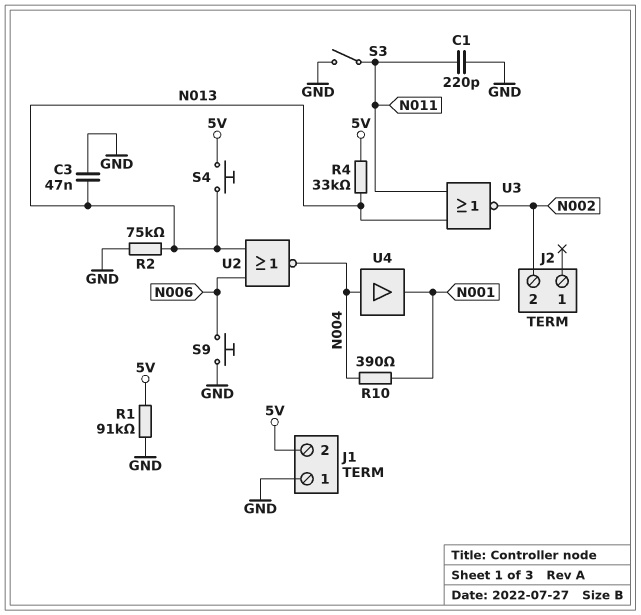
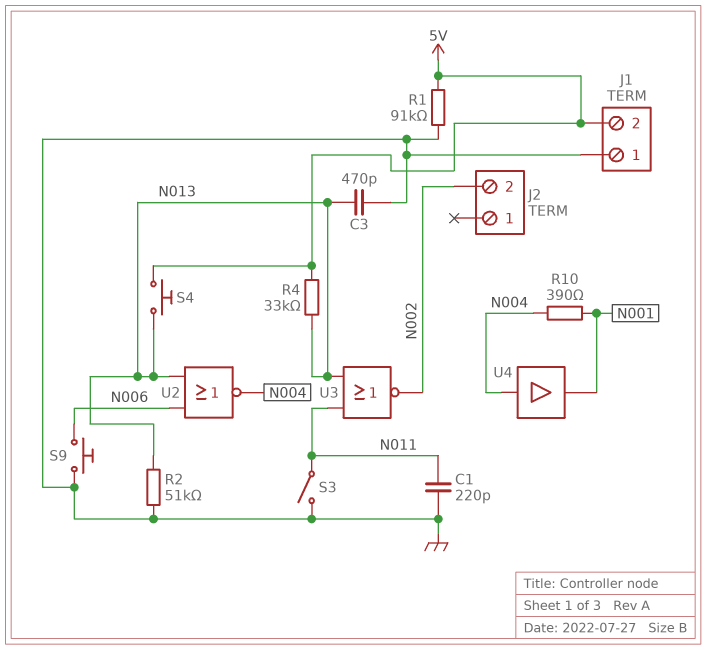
C3: 47nF (GND, N013) -> 470pF (GND, N013)
R2: 75k (GND, N013) -> 51k (GND, N013)

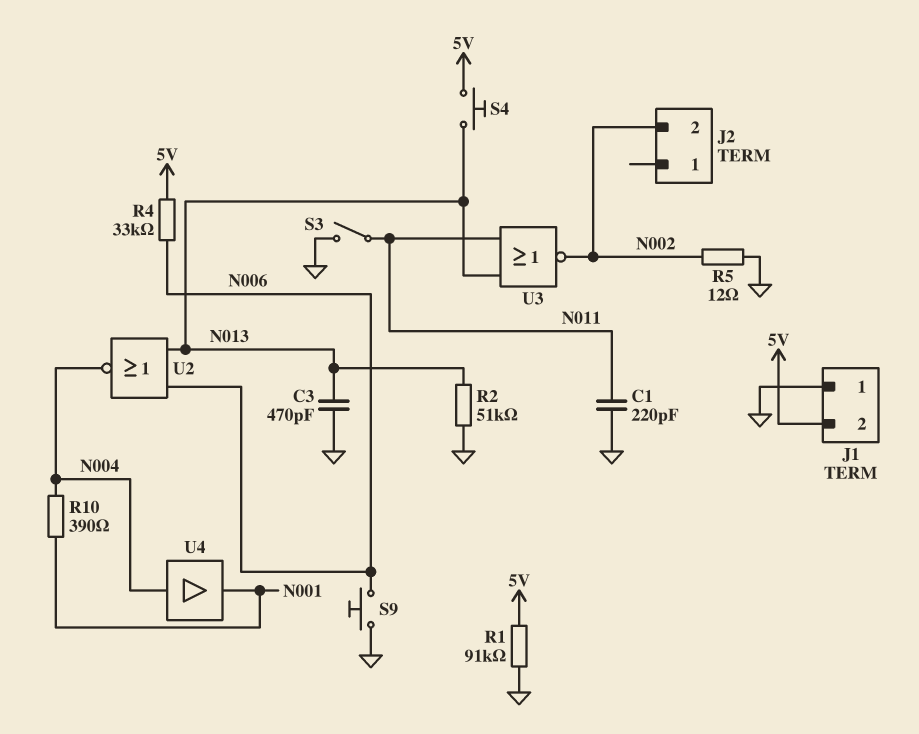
R4: 33k (5V, N013) -> 33k (5V, N006)
R5: none -> 12 (GND, N002)

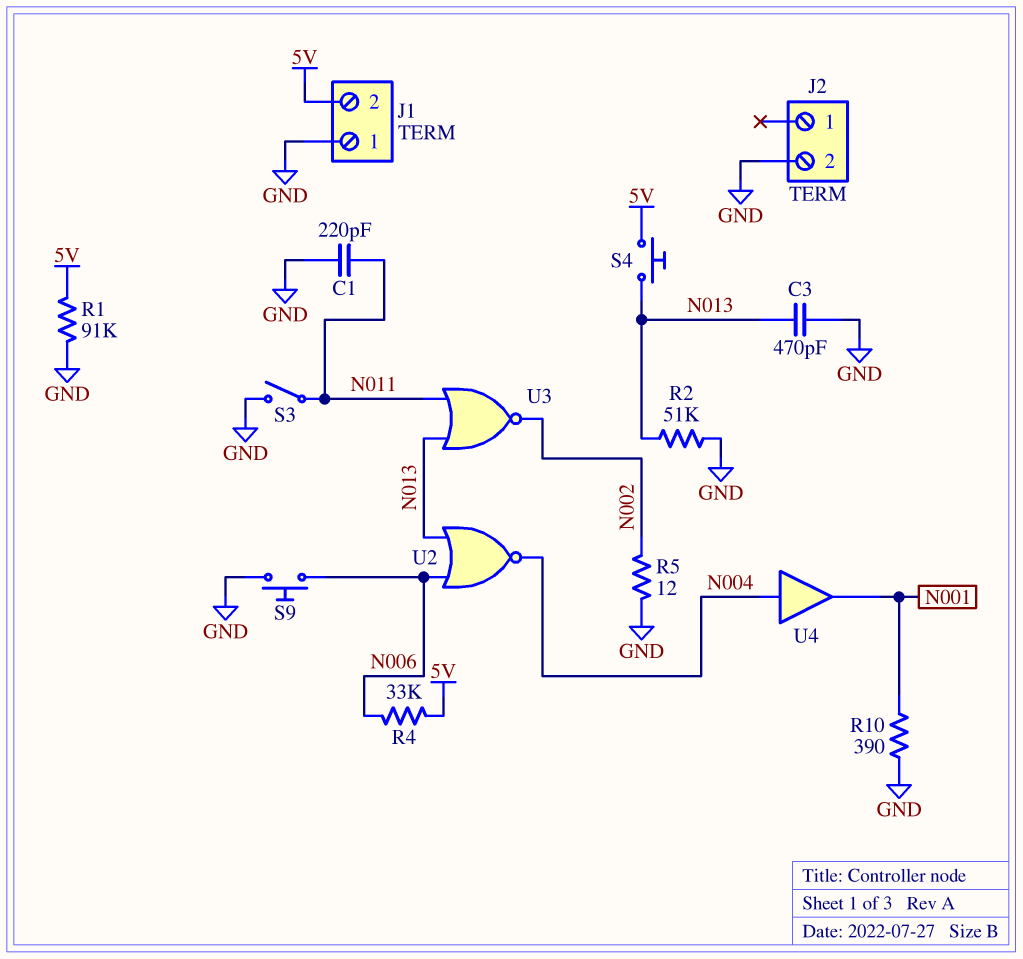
J2 pin 2: N002 -> GND
R10: 390 (N001, N004) -> 390 (GND, N001)

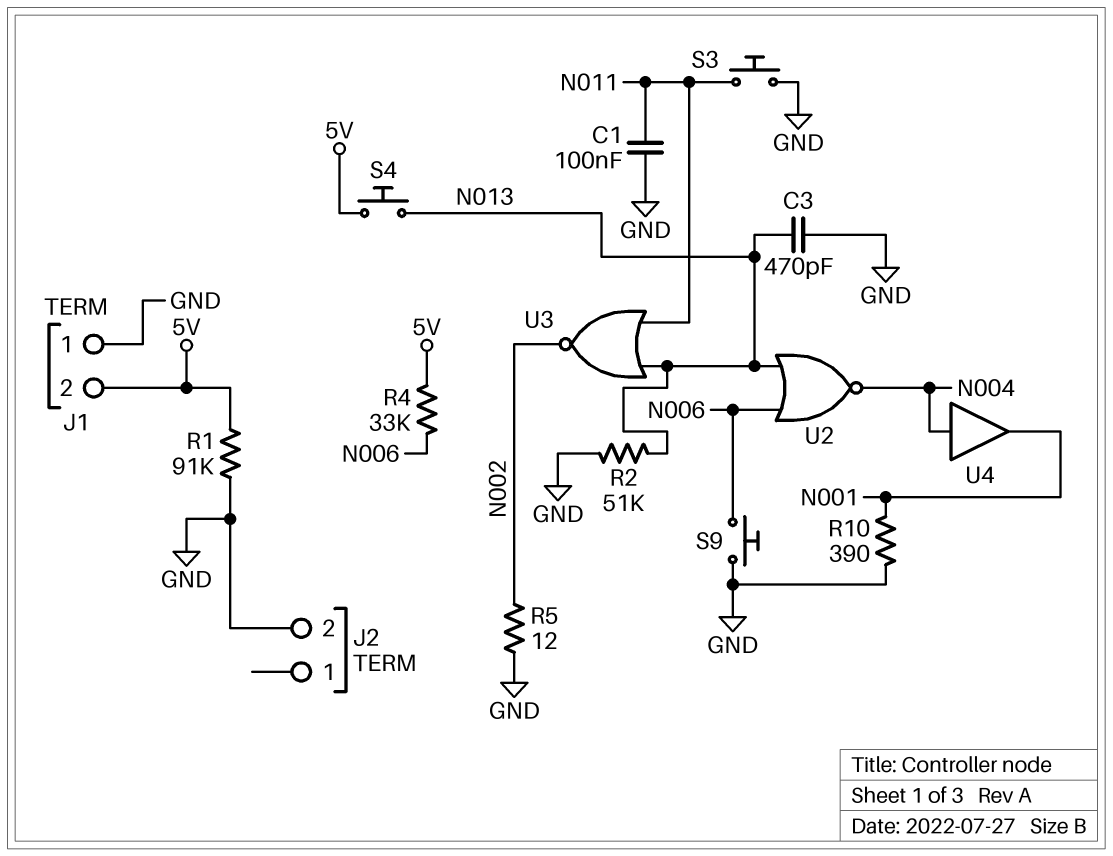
C1: 220pF (GND, N011) -> 100nF (GND, N011)
S3: switch (GND, N011) -> button (GND, N011)

